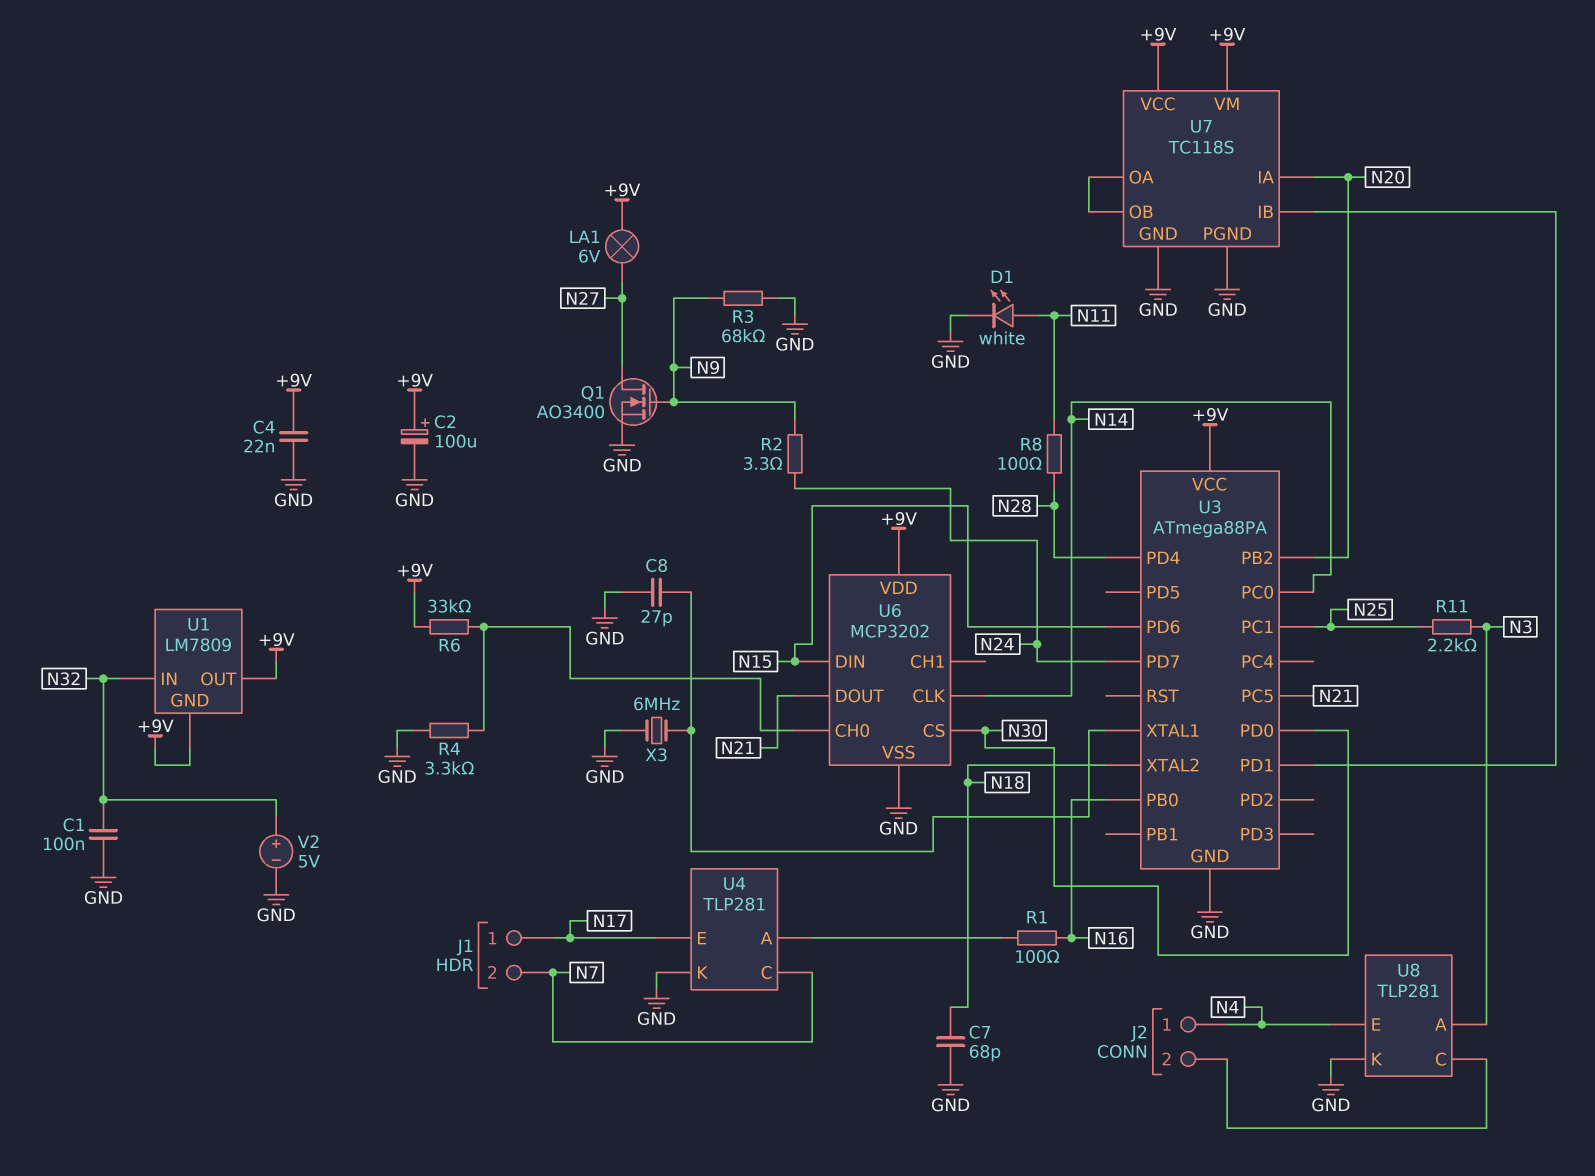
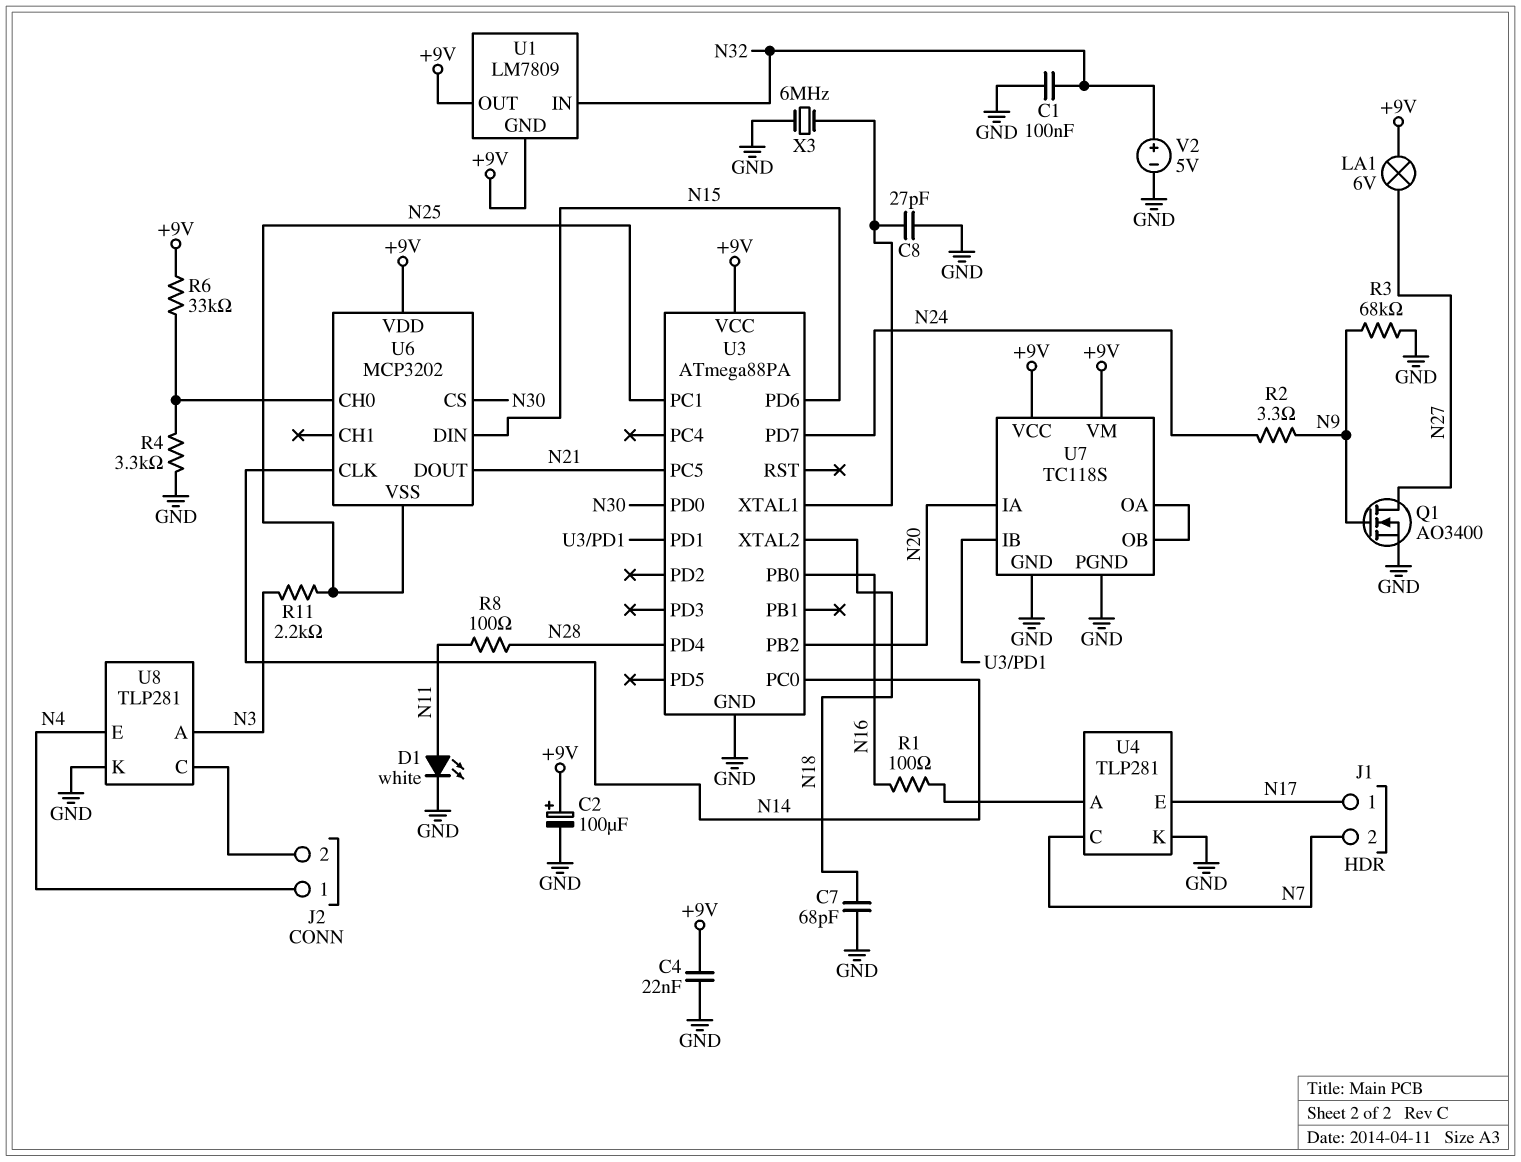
U6 pin VSS: GND -> N25

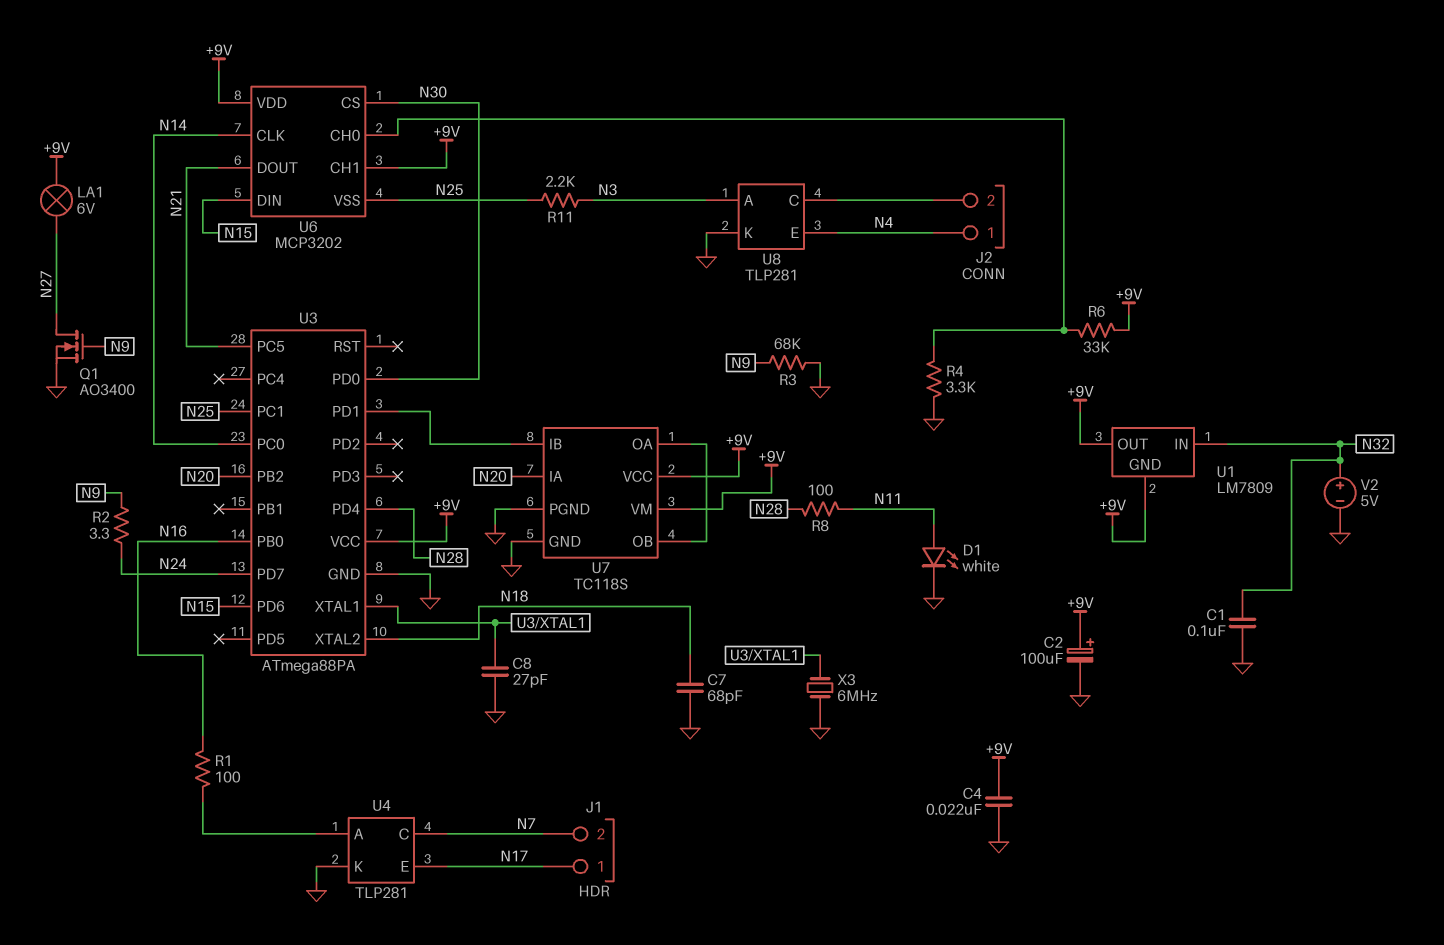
U6 pin CH1: none -> +9V

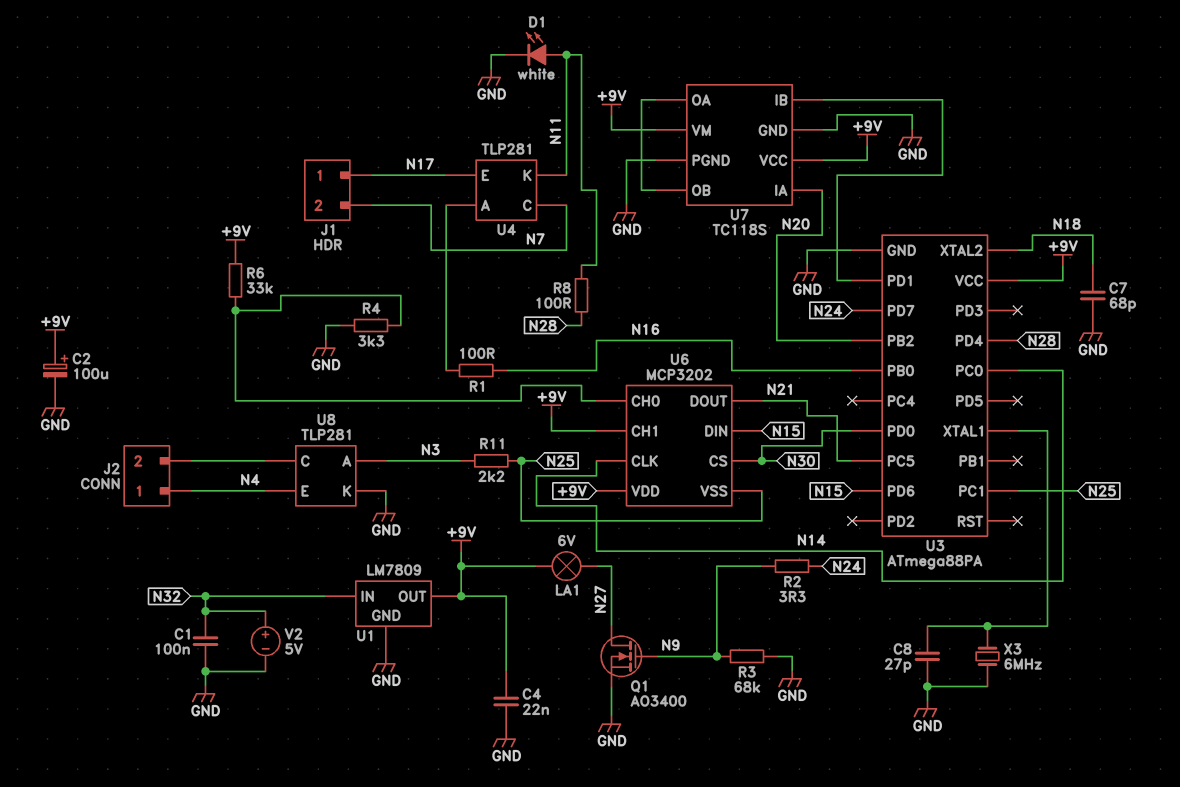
U1 pin GND: +9V -> GND
U4 pin K: GND -> N11

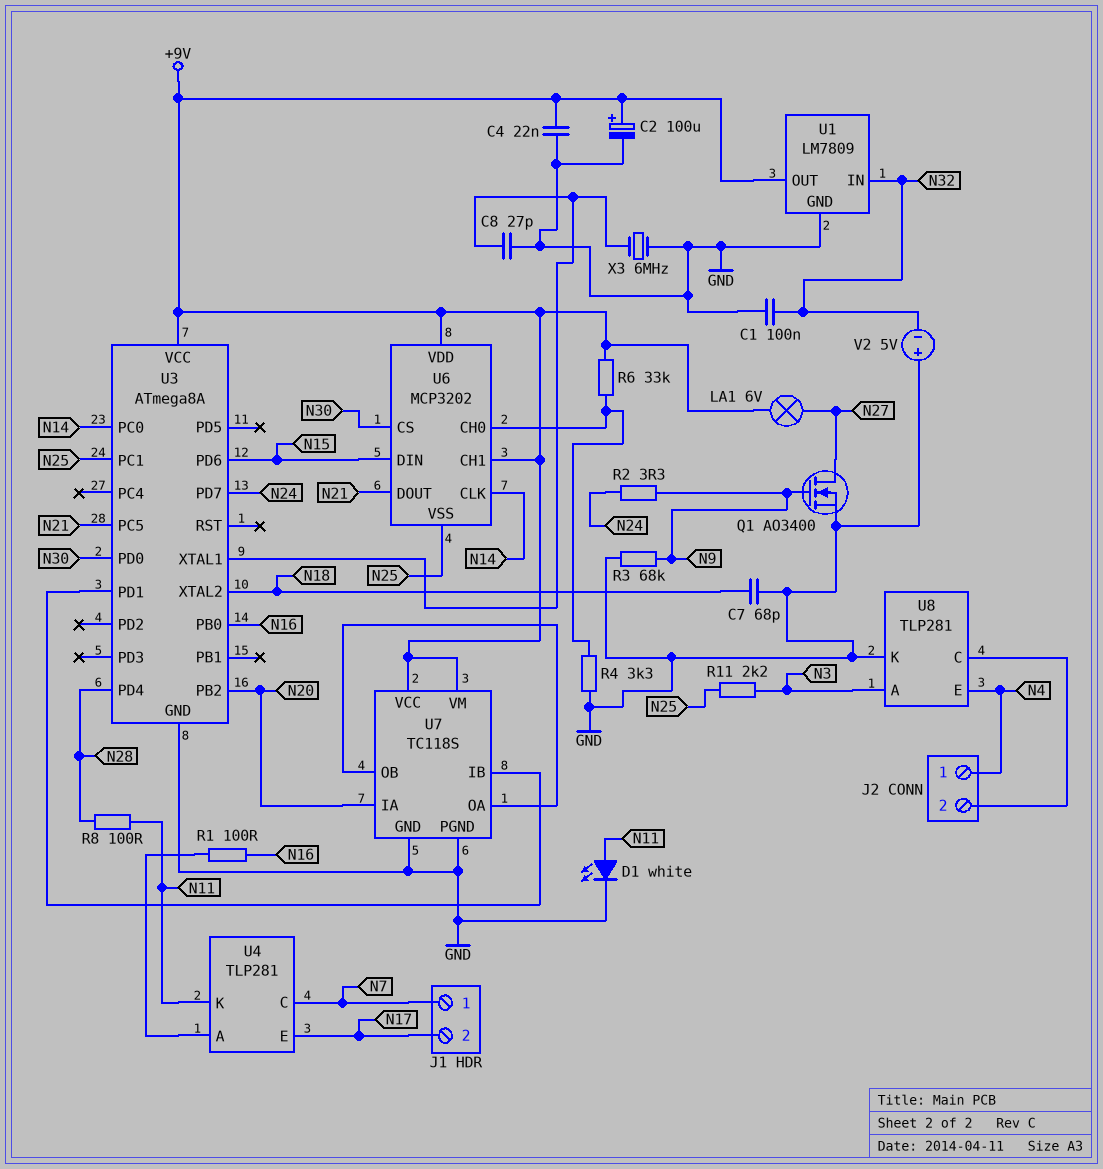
J1 pin 1: N17 -> N7
J1 pin 2: N7 -> N17
U3: ATmega88PA -> ATmega8A
V2: 5V (plus N32, minus GND) -> 5V (plus GND, minus N32)

